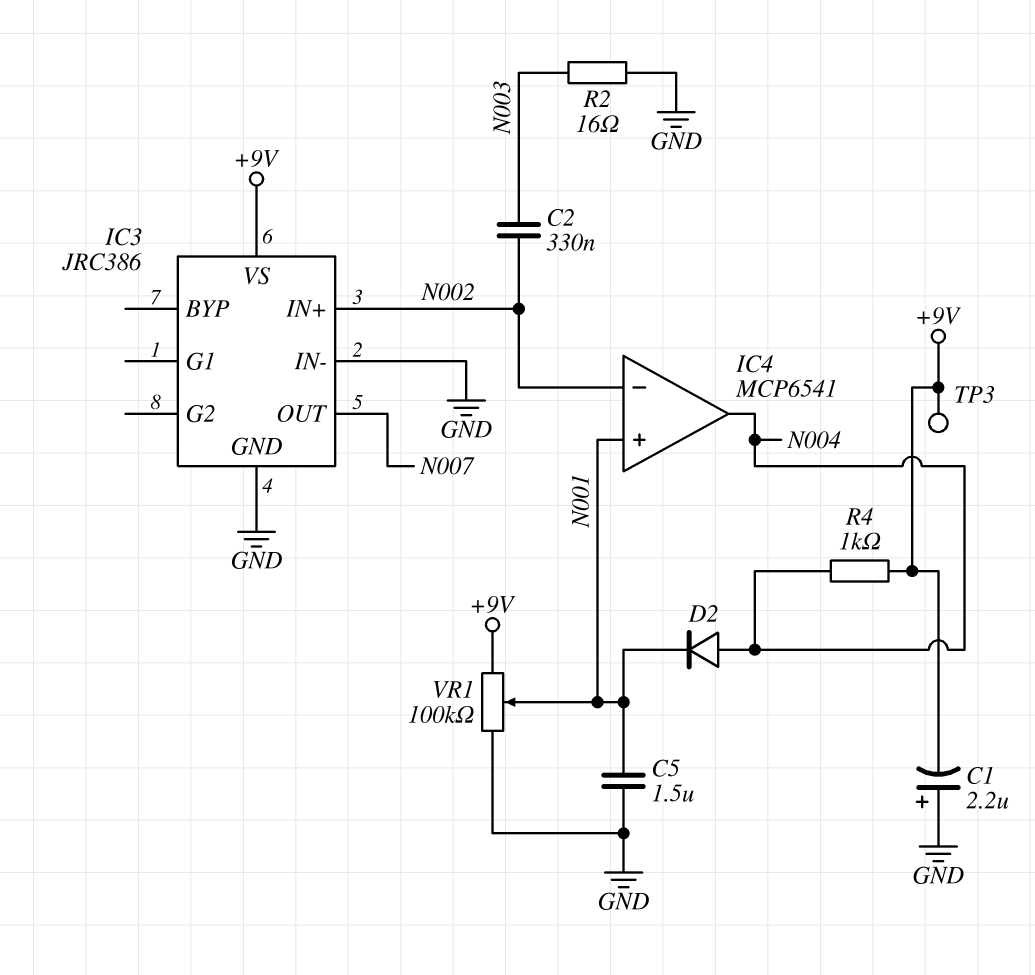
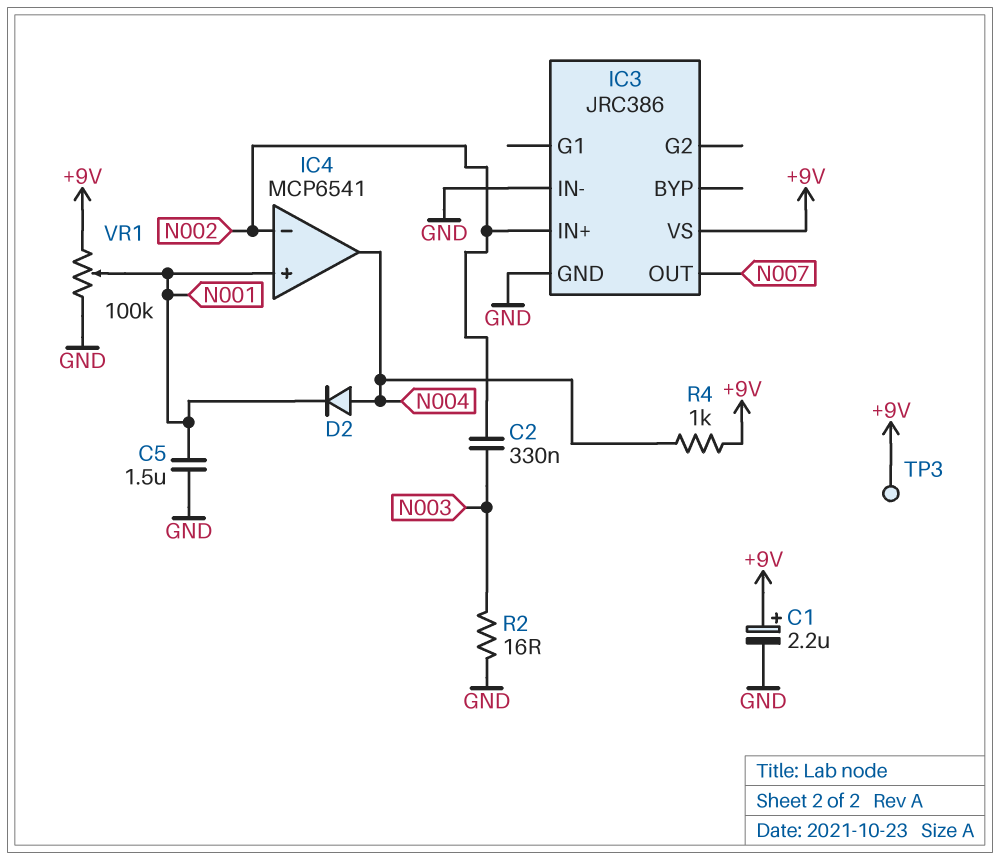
C1: 2.2uF (plus GND, minus +9V) -> 2.2uF (plus +9V, minus GND)

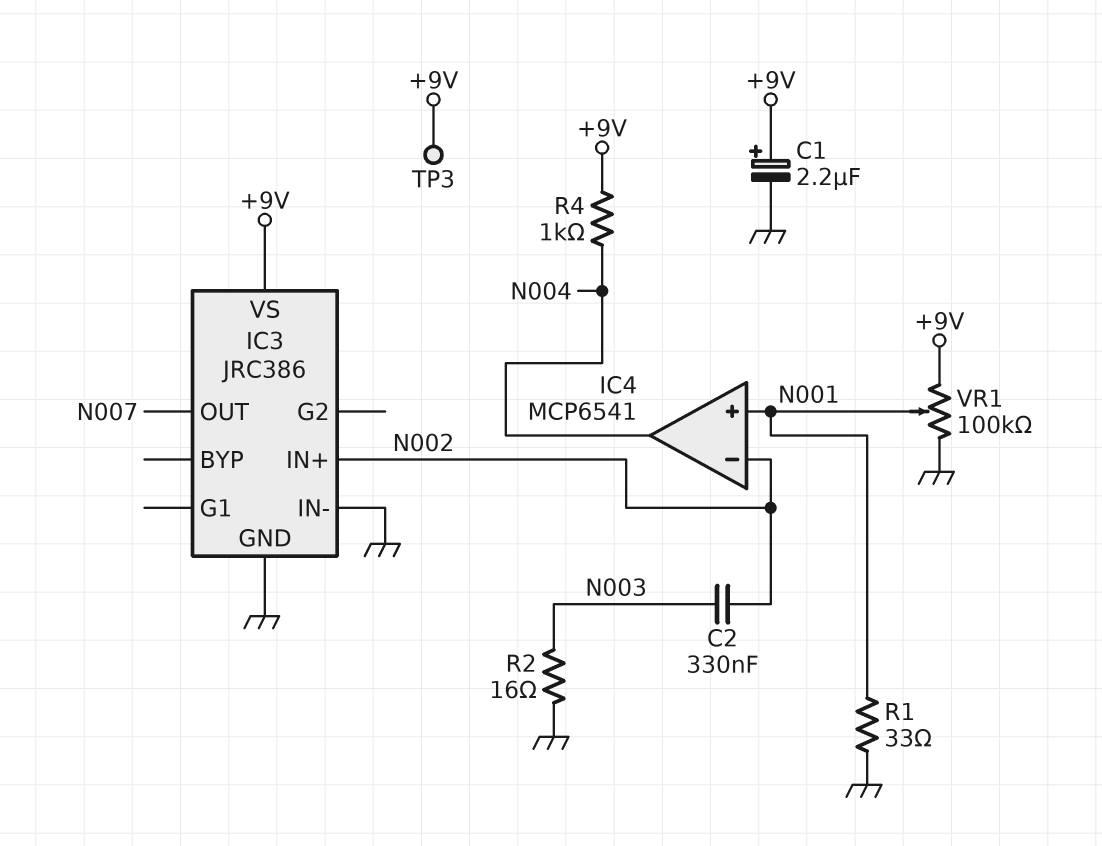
C5: 1.5uF (GND, N001) -> none
D2: diode (A N004, K N001) -> none
R1: none -> 33 (GND, N001)

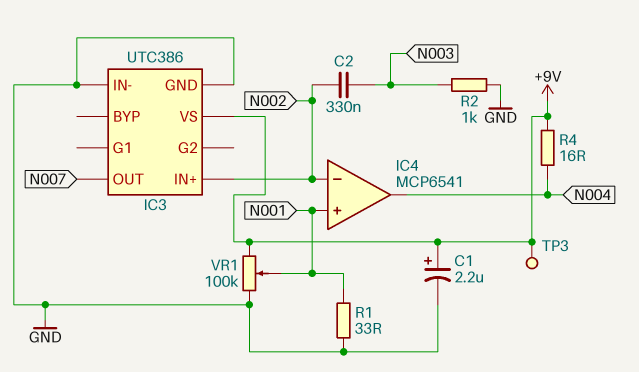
IC3: JRC386 -> UTC386
R2: 16 (GND, N003) -> 1k (GND, N003)
R4: 1k (+9V, N004) -> 16 (+9V, N004)

